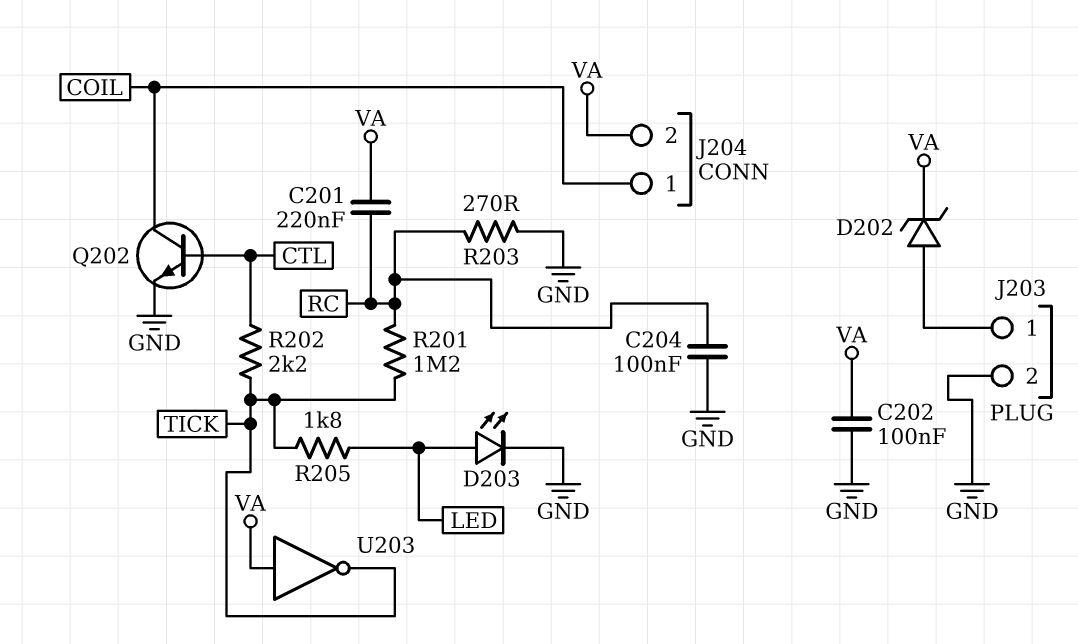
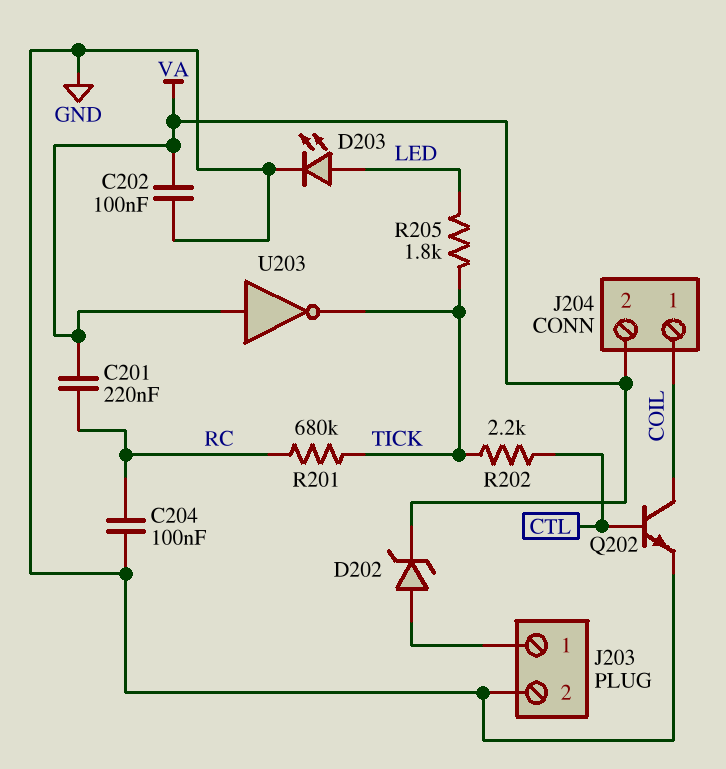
R201: 1.2M (RC, TICK) -> 680k (RC, TICK)
R203: 270 (GND, RC) -> none

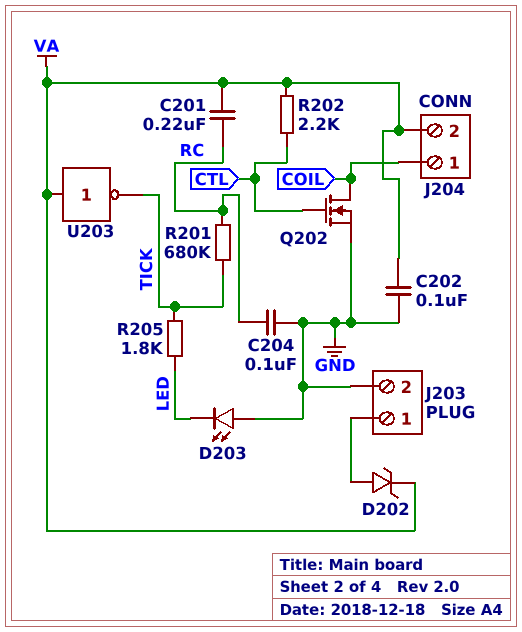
D203: LED (A LED, K GND) -> LED (A GND, K LED)
Q202: NPN (B CTL, C COIL, E GND) -> NMOS (G CTL, D COIL, S GND)
R202: 2.2k (CTL, TICK) -> 2.2k (CTL, VA)

